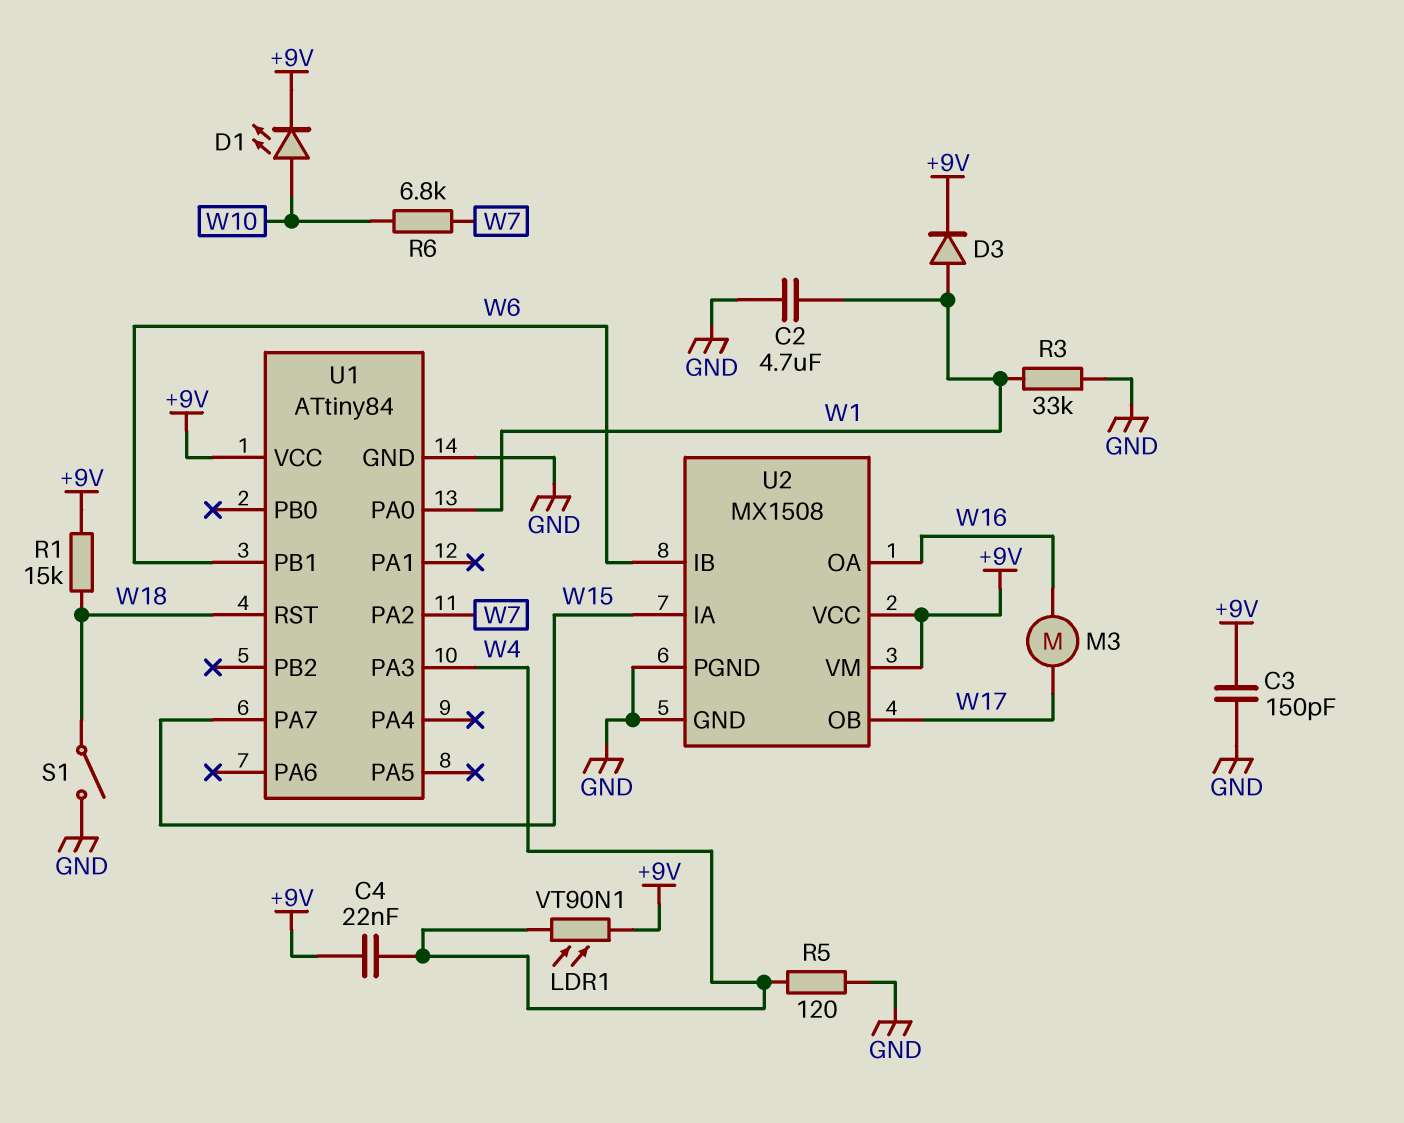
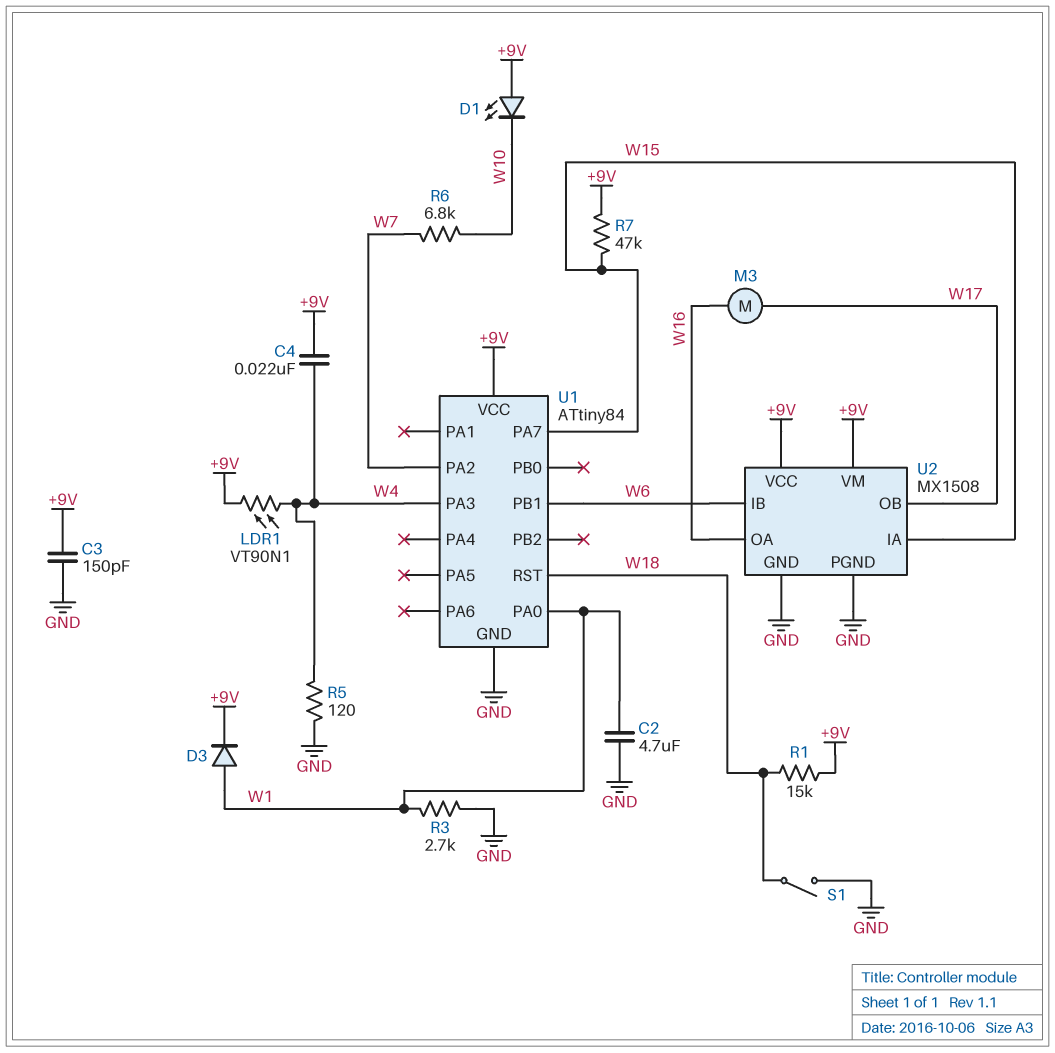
D1: LED (A W10, K +9V) -> LED (A +9V, K W10)
R3: 33k (GND, W1) -> 2.7k (GND, W1)
R7: none -> 47k (+9V, W15)

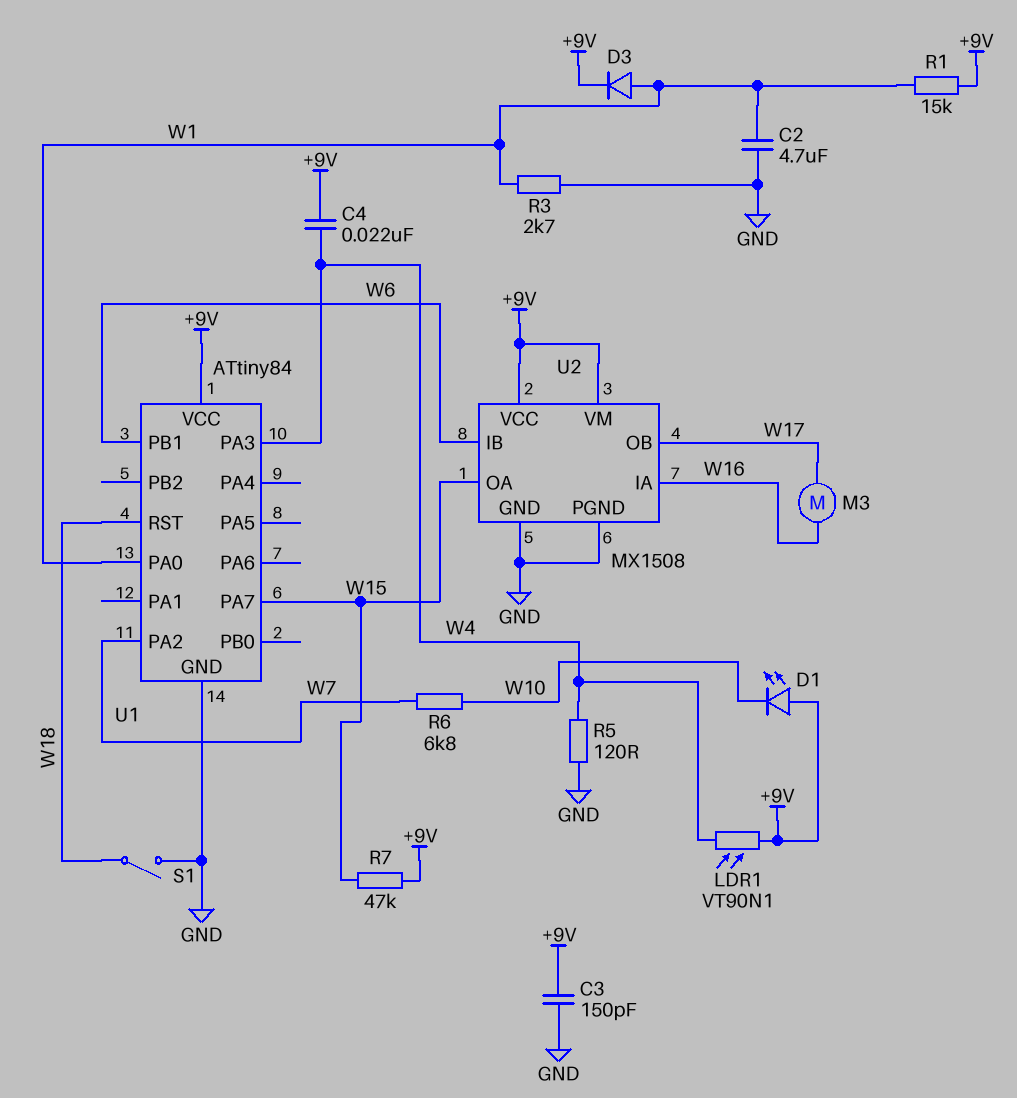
R1: 15k (+9V, W18) -> 15k (+9V, W1)
U2 pin IA: W15 -> W16
U2 pin OA: W16 -> W15

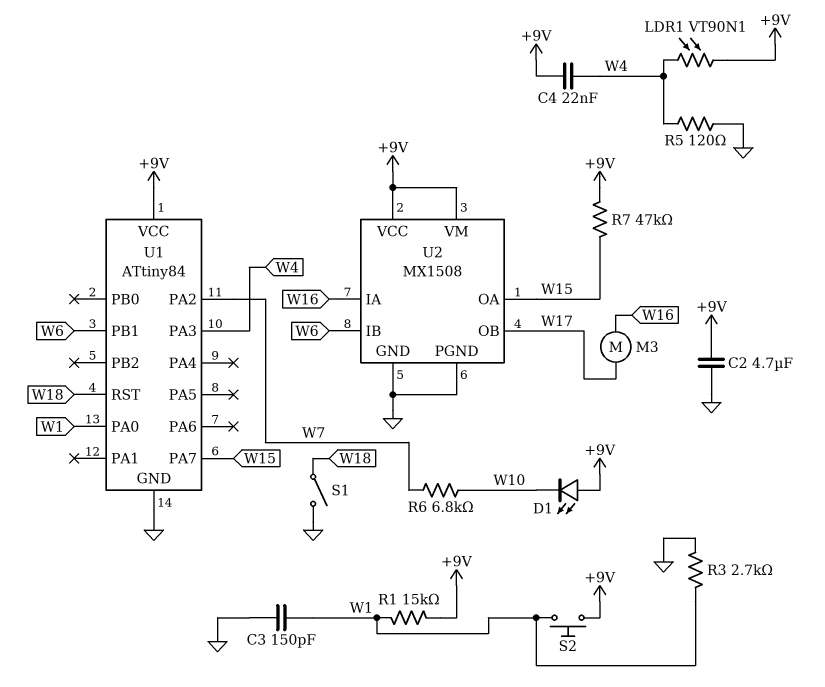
C2: 4.7uF (GND, W1) -> 4.7uF (+9V, GND)
C3: 150pF (+9V, GND) -> 150pF (GND, W1)
D3: diode (A W1, K +9V) -> none
S2: none -> button (+9V, W1)

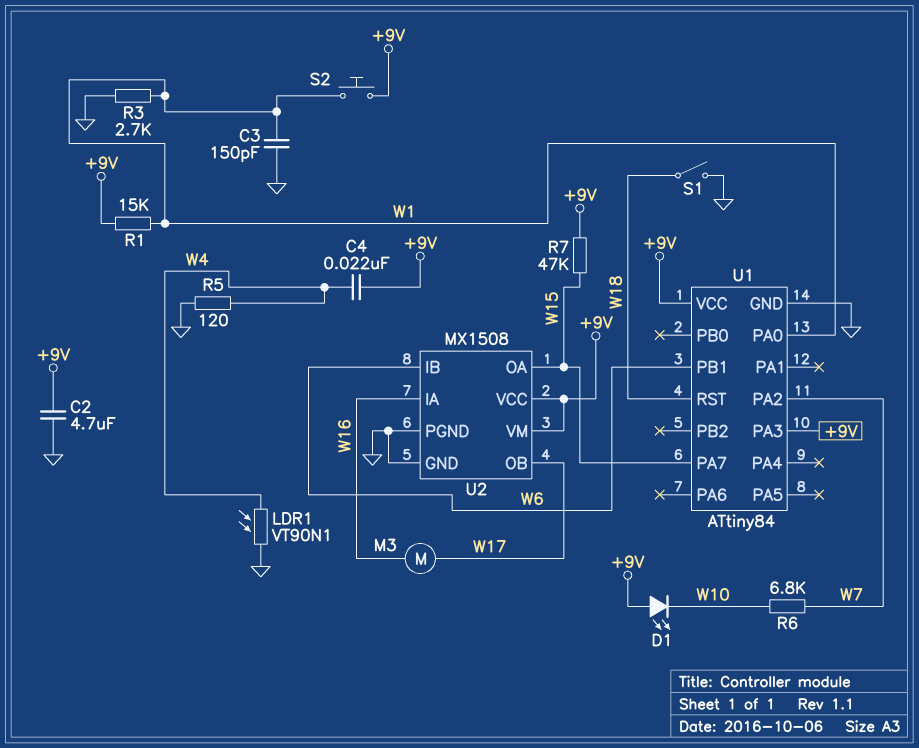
LDR1: VT90N1 (+9V, W4) -> VT90N1 (GND, W4)
U1 pin PA3: W4 -> +9V

